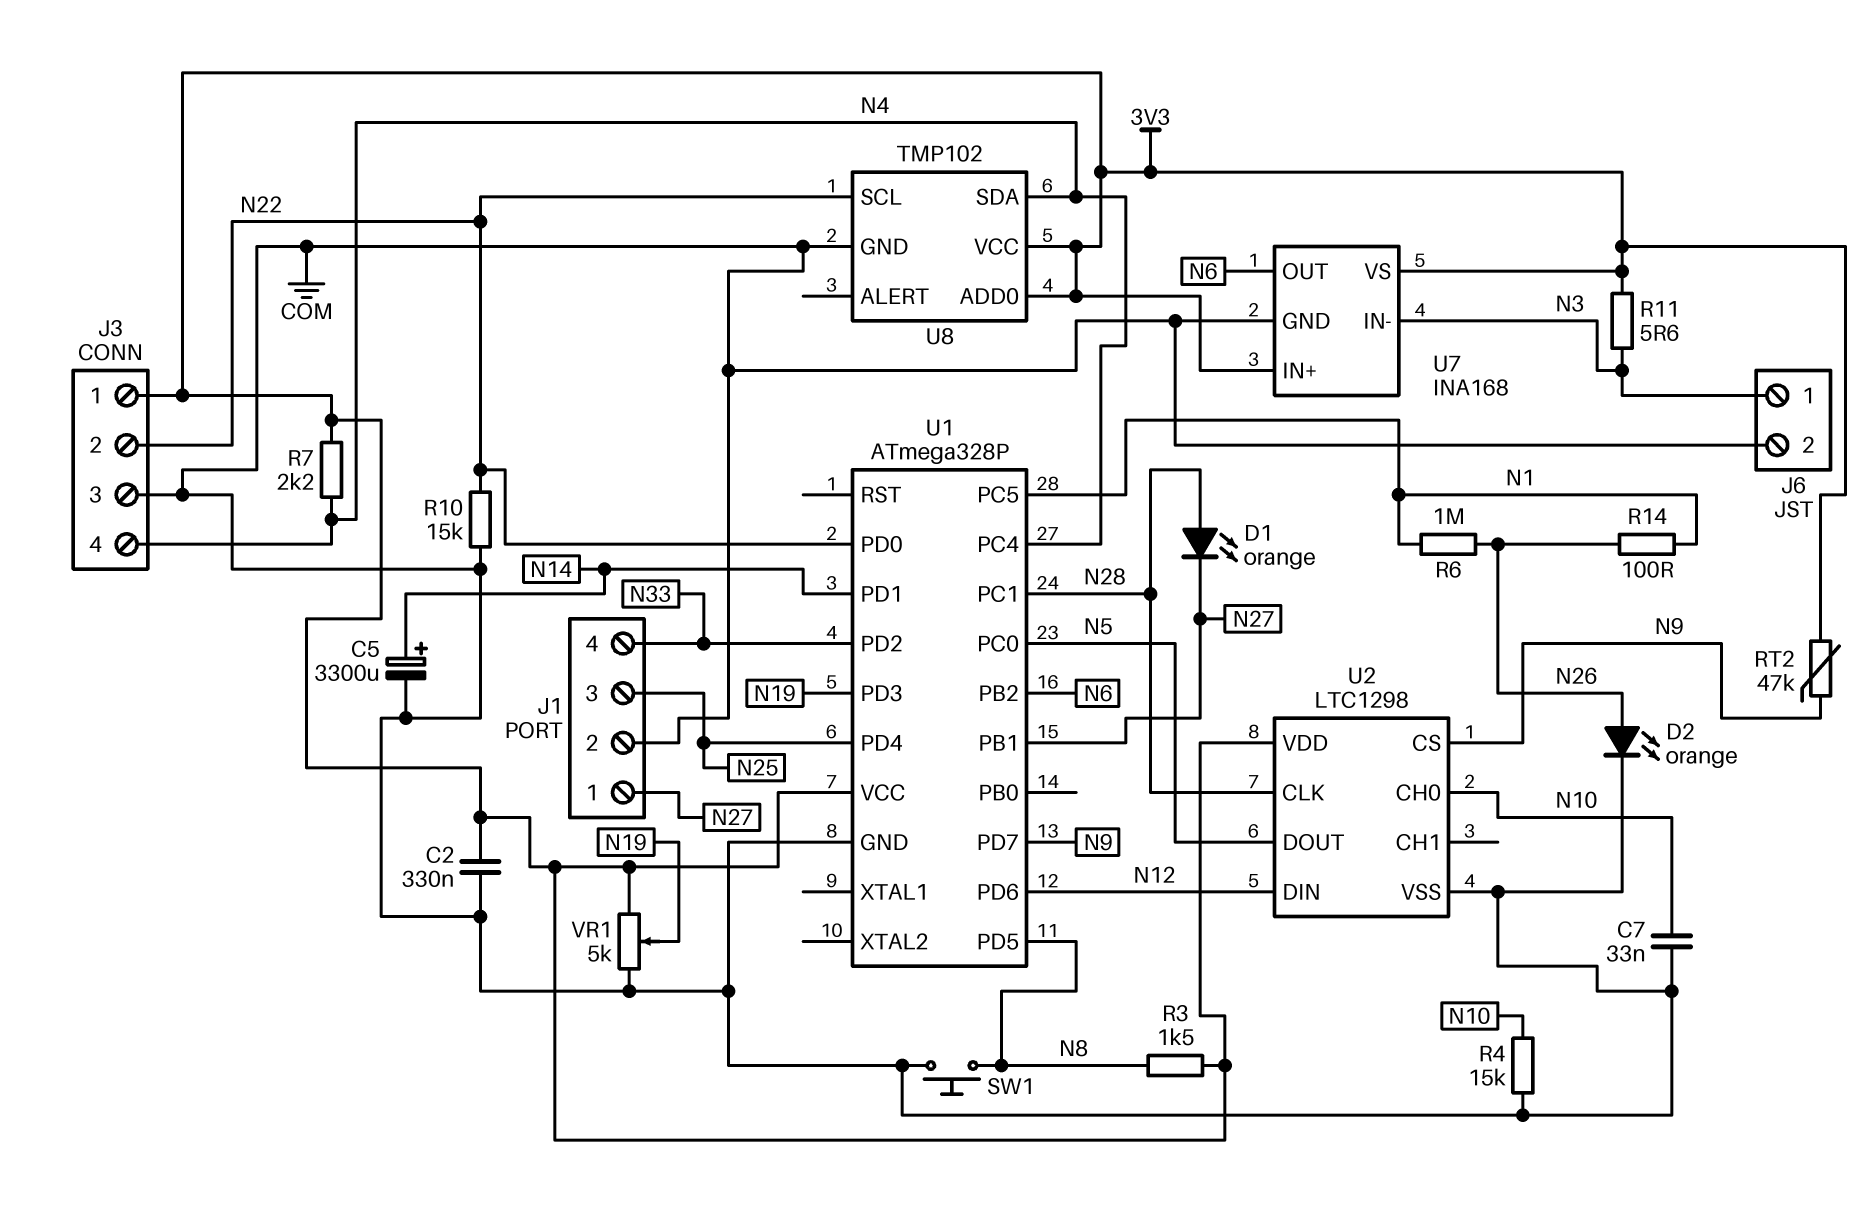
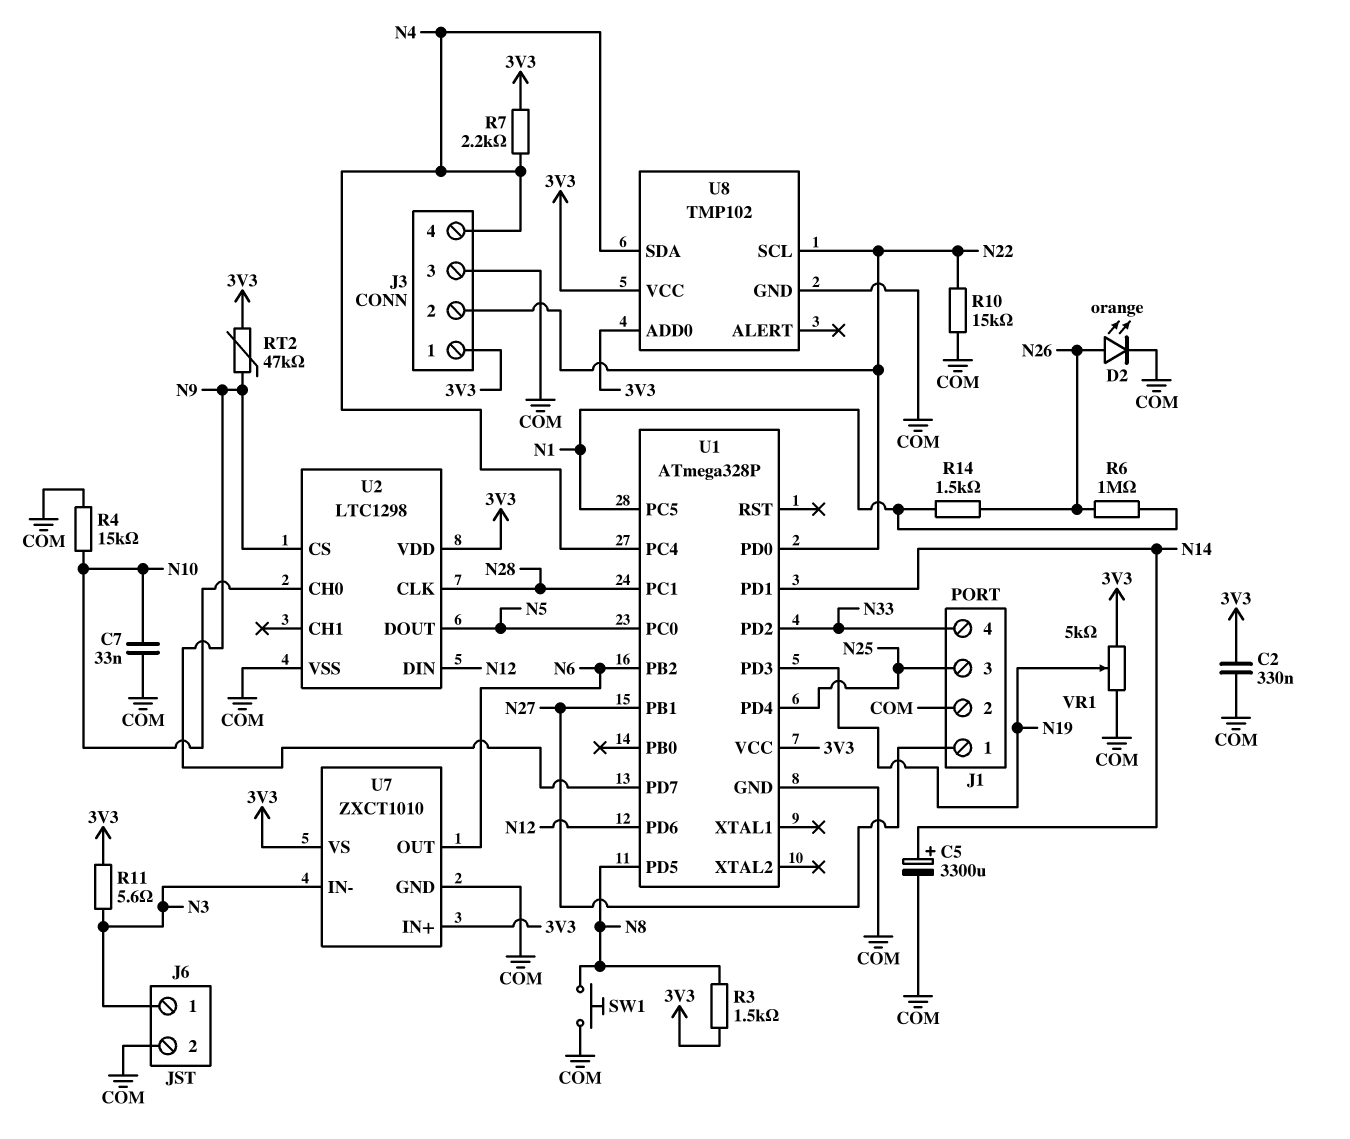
D1: LED orange (A N28, K N27) -> none
R14: 100 (N1, N26) -> 1.5k (N1, N26)
U7: INA168 -> ZXCT1010

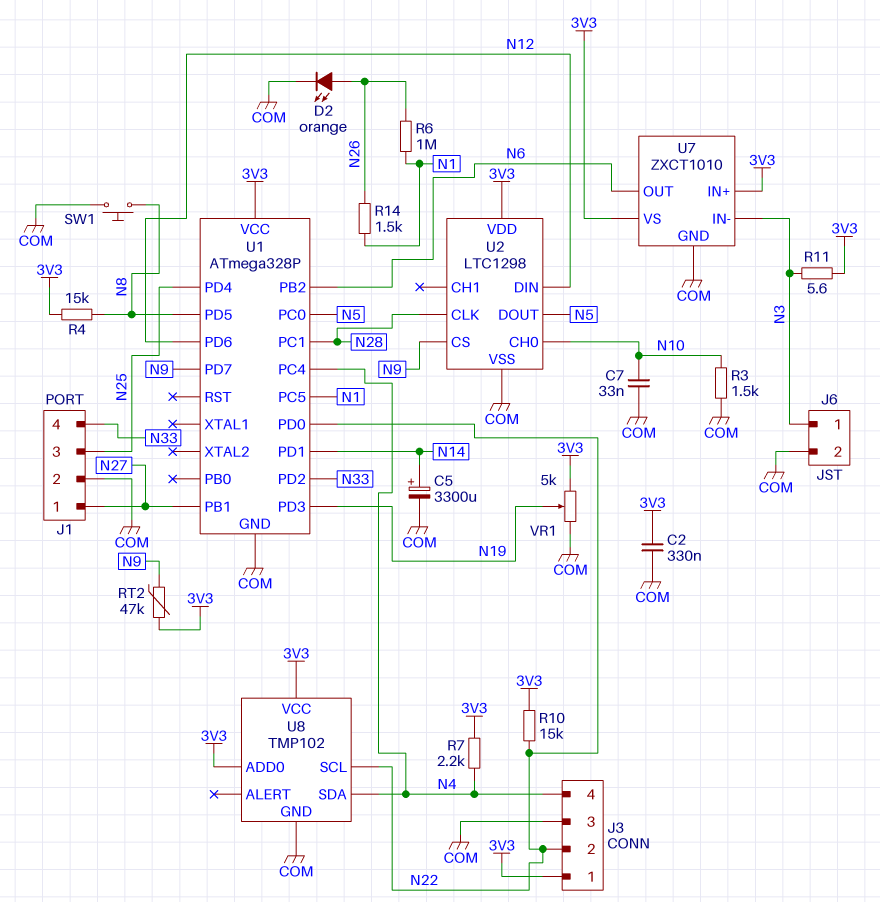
R3: 1.5k (3V3, N8) -> 1.5k (COM, N10)
R4: 15k (COM, N10) -> 15k (3V3, N8)
R10: 15k (COM, N22) -> 15k (3V3, N22)

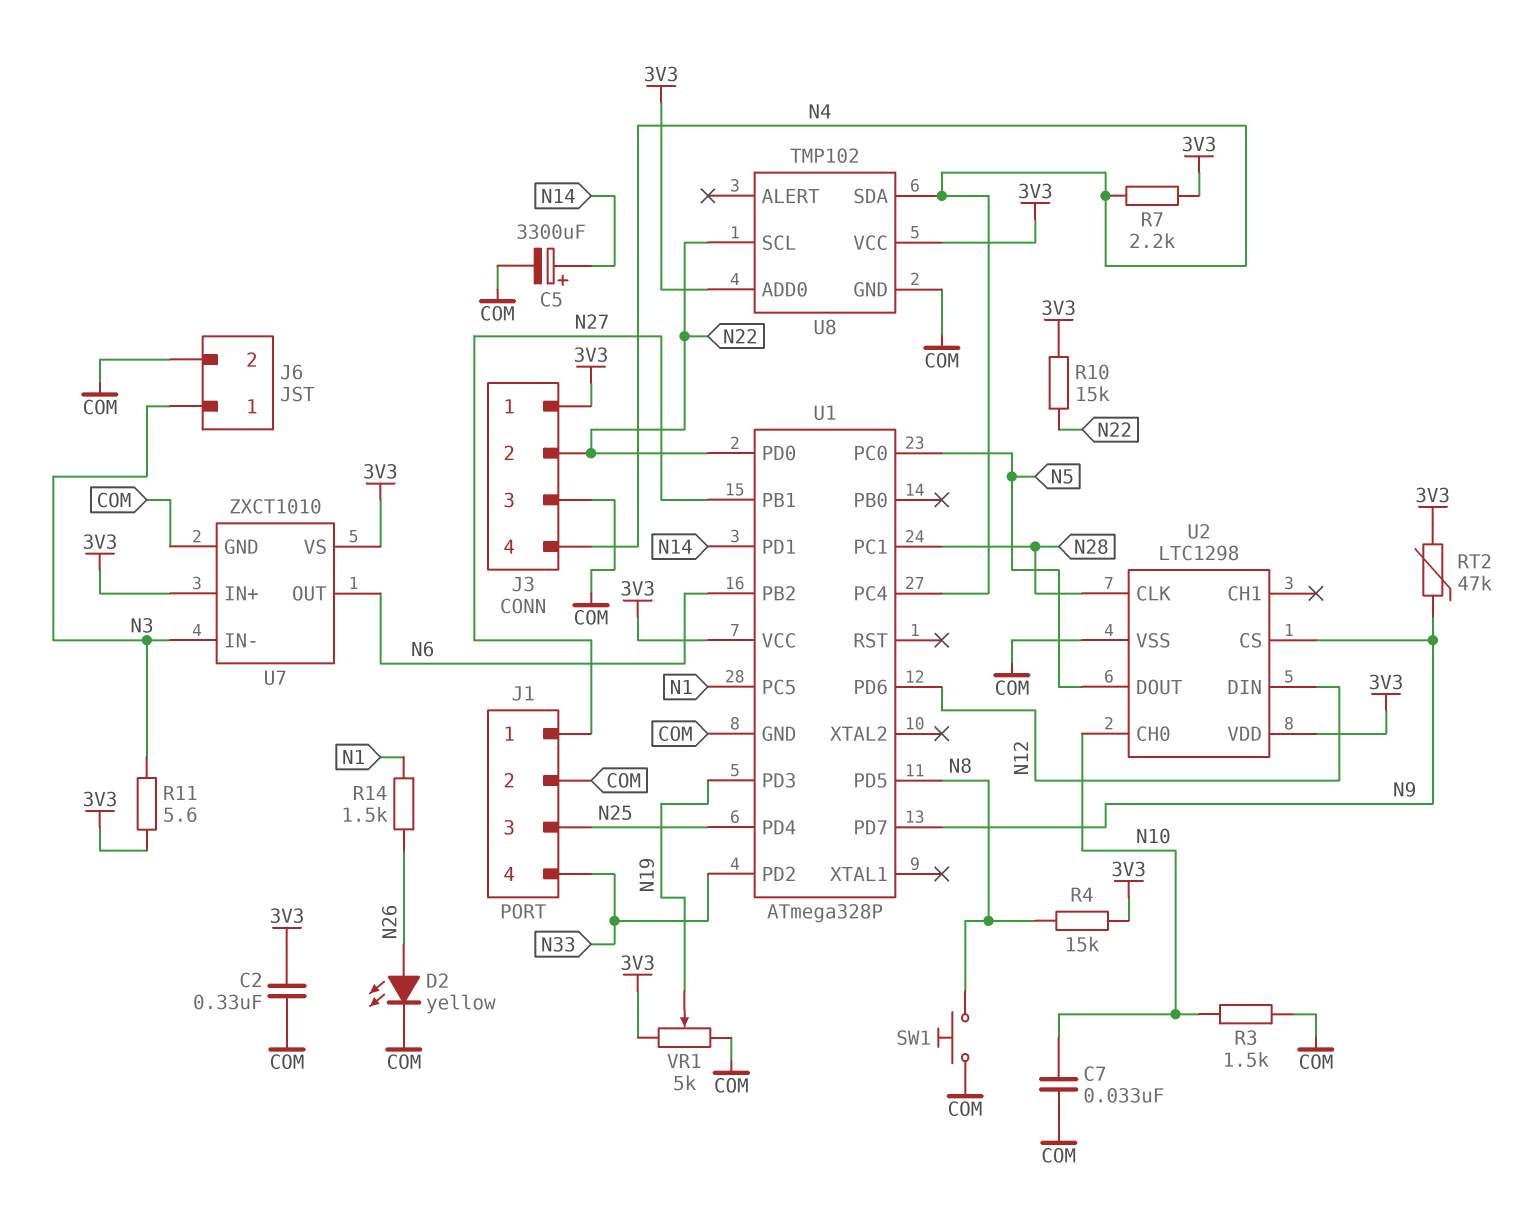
D2: LED orange (A N26, K COM) -> LED yellow (A N26, K COM)
R6: 1M (N1, N26) -> none

